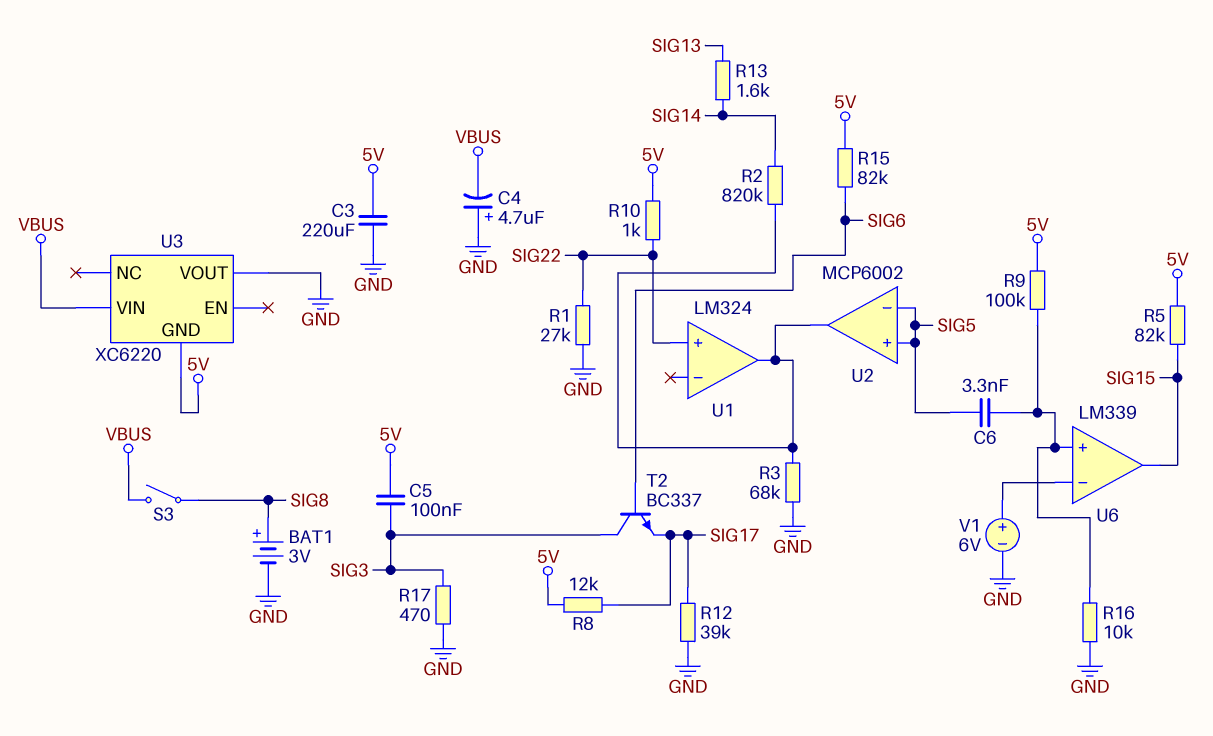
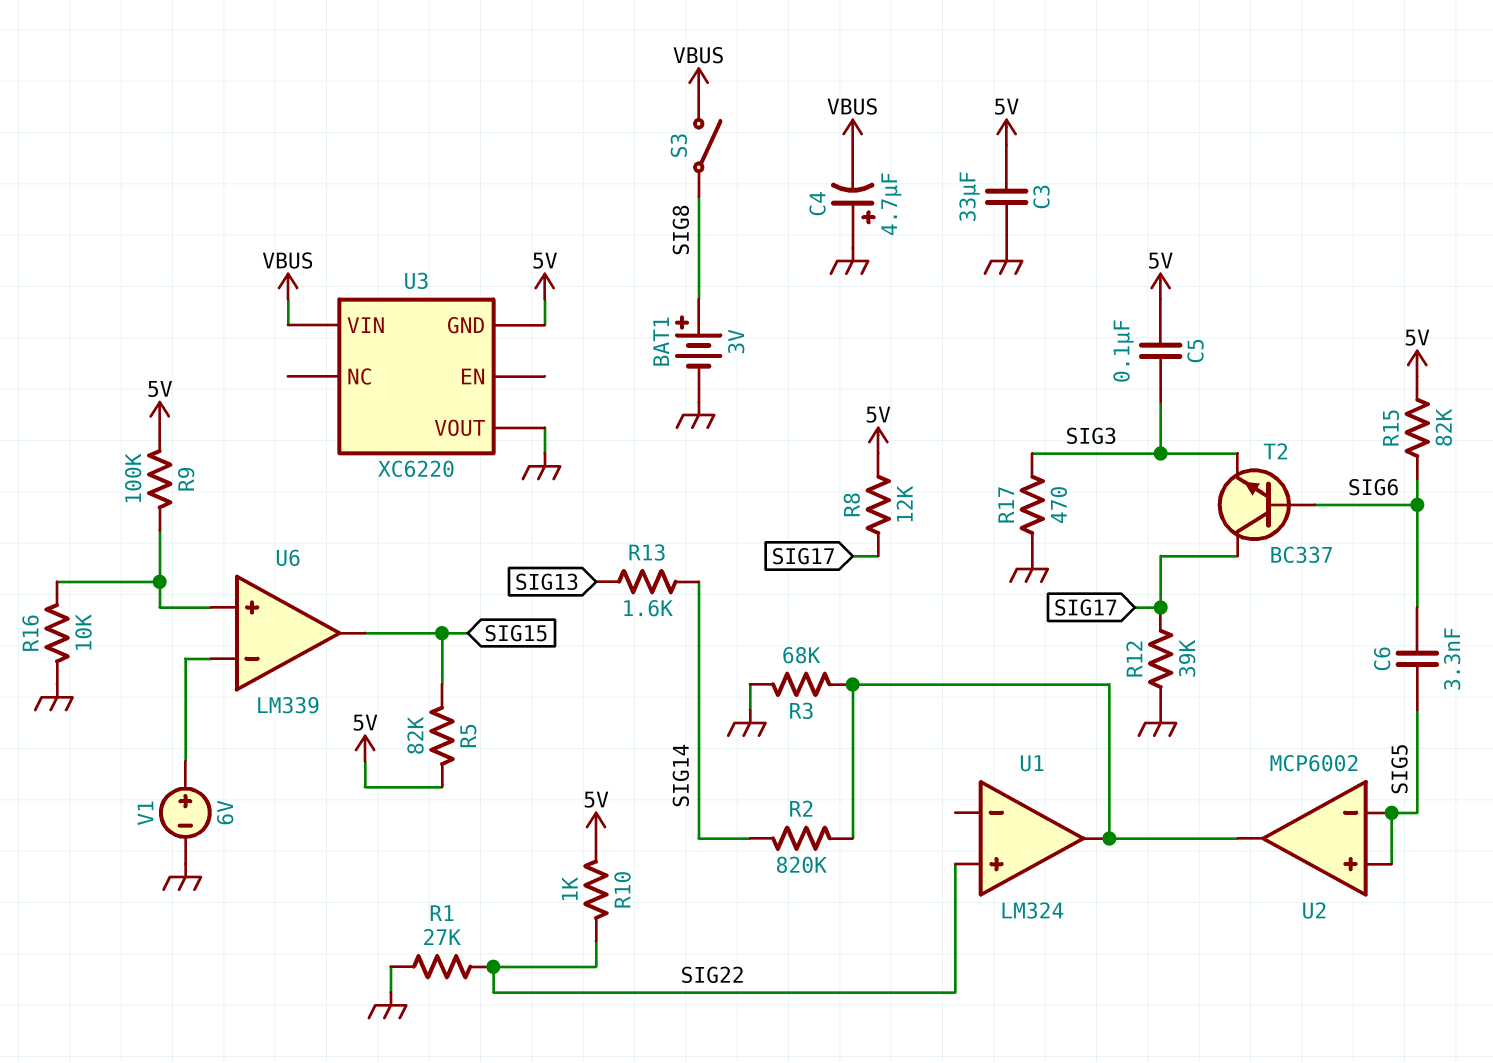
C3: 220uF (5V, GND) -> 33uF (5V, GND)
C6: 3.3nF (SIG5, U6/in+) -> 3.3nF (SIG5, SIG6)
T2: NPN BC337 (B SIG6, C SIG3, E SIG17) -> NPN BC337 (B SIG6, C SIG17, E SIG3)

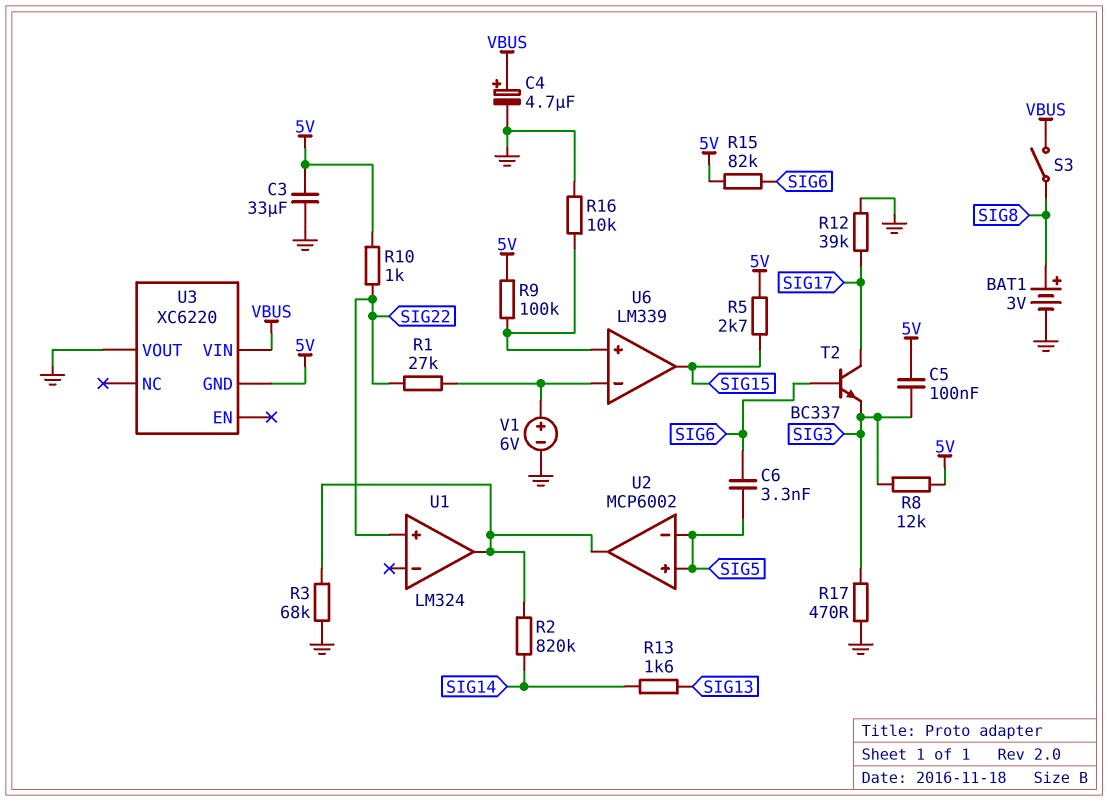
C4: 4.7uF (plus GND, minus VBUS) -> 4.7uF (plus VBUS, minus GND)
R1: 27k (GND, SIG22) -> 27k (SIG22, U6/in-)
R5: 82k (5V, SIG15) -> 2.7k (5V, SIG15)
R8: 12k (5V, SIG17) -> 12k (5V, SIG3)

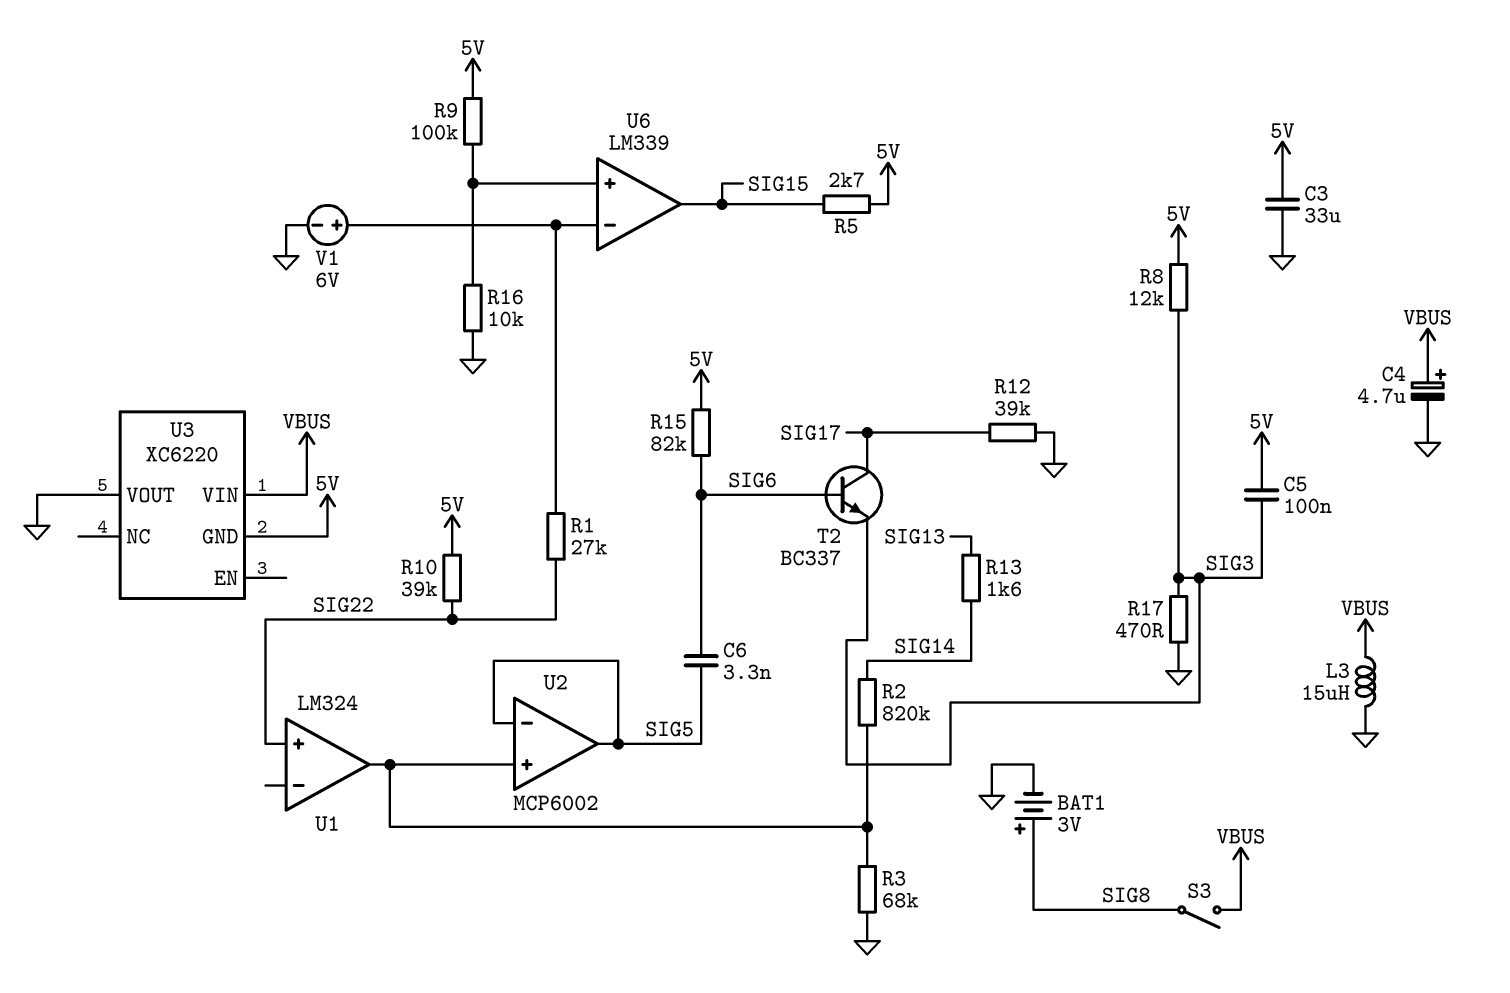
L3: none -> 15uH (GND, VBUS)
R10: 1k (5V, SIG22) -> 39k (5V, SIG22)
U2 pin in+: SIG5 -> U1/out
U2 pin out: U1/out -> SIG5

